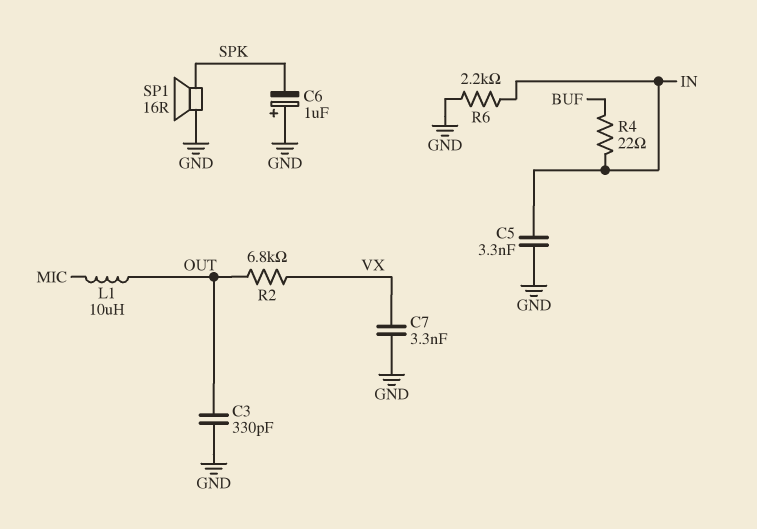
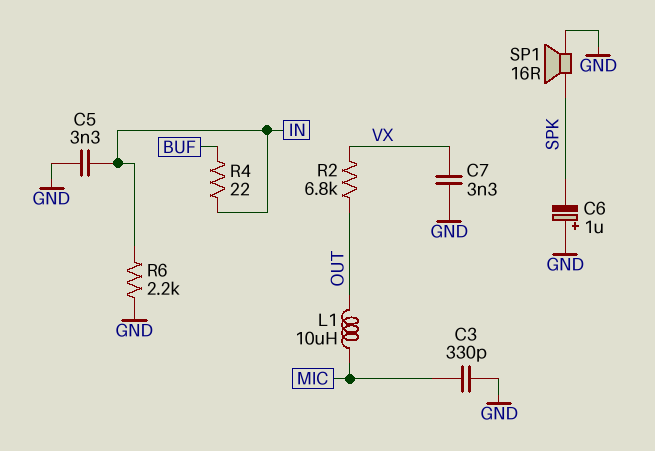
C3: 330pF (GND, OUT) -> 330pF (GND, MIC)

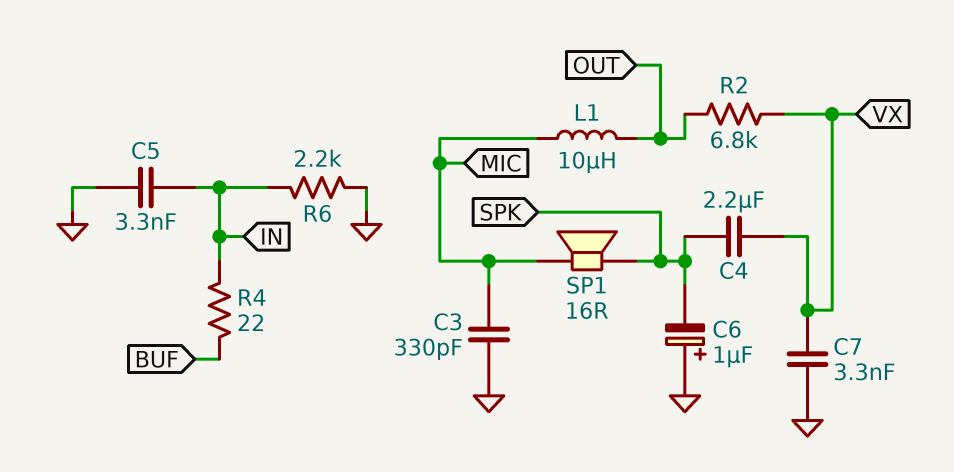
C4: none -> 2.2uF (SPK, VX)
SP1: speaker 16R (GND, SPK) -> speaker 16R (MIC, SPK)

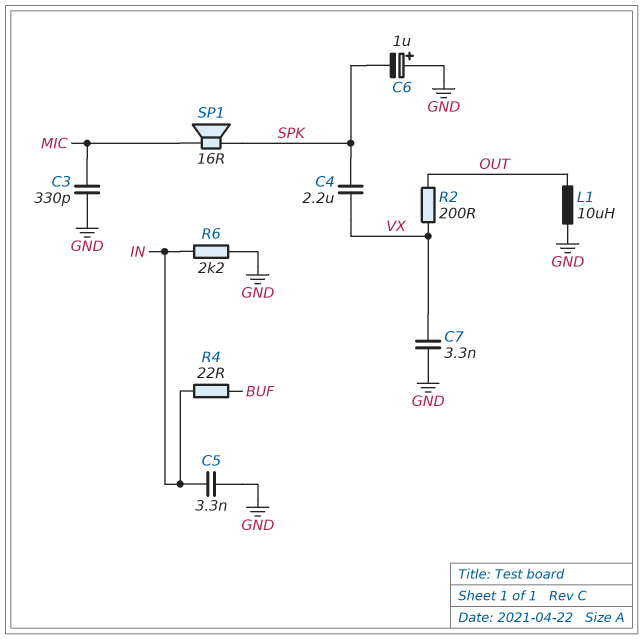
L1: 10uH (MIC, OUT) -> 10uH (GND, OUT)
R2: 6.8k (OUT, VX) -> 200 (OUT, VX)

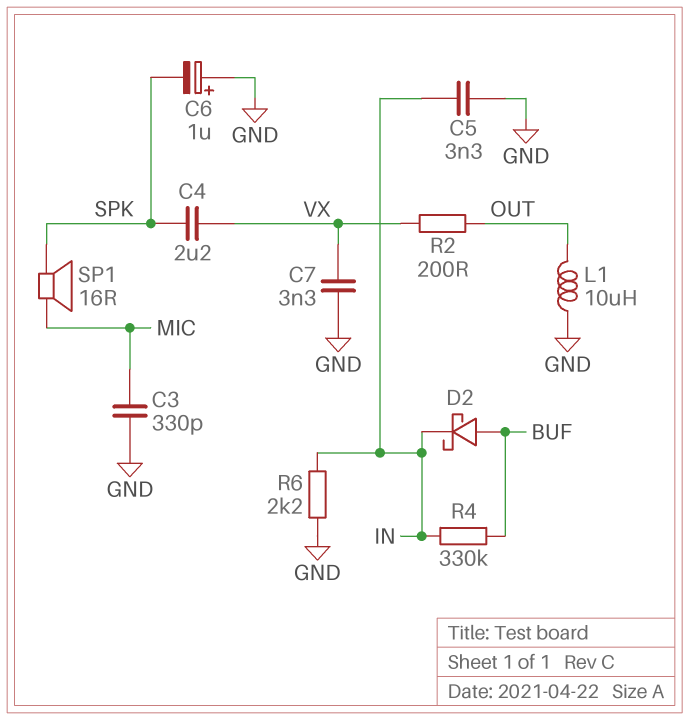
D2: none -> schottky (A BUF, K IN)
R4: 22 (BUF, IN) -> 330k (BUF, IN)

